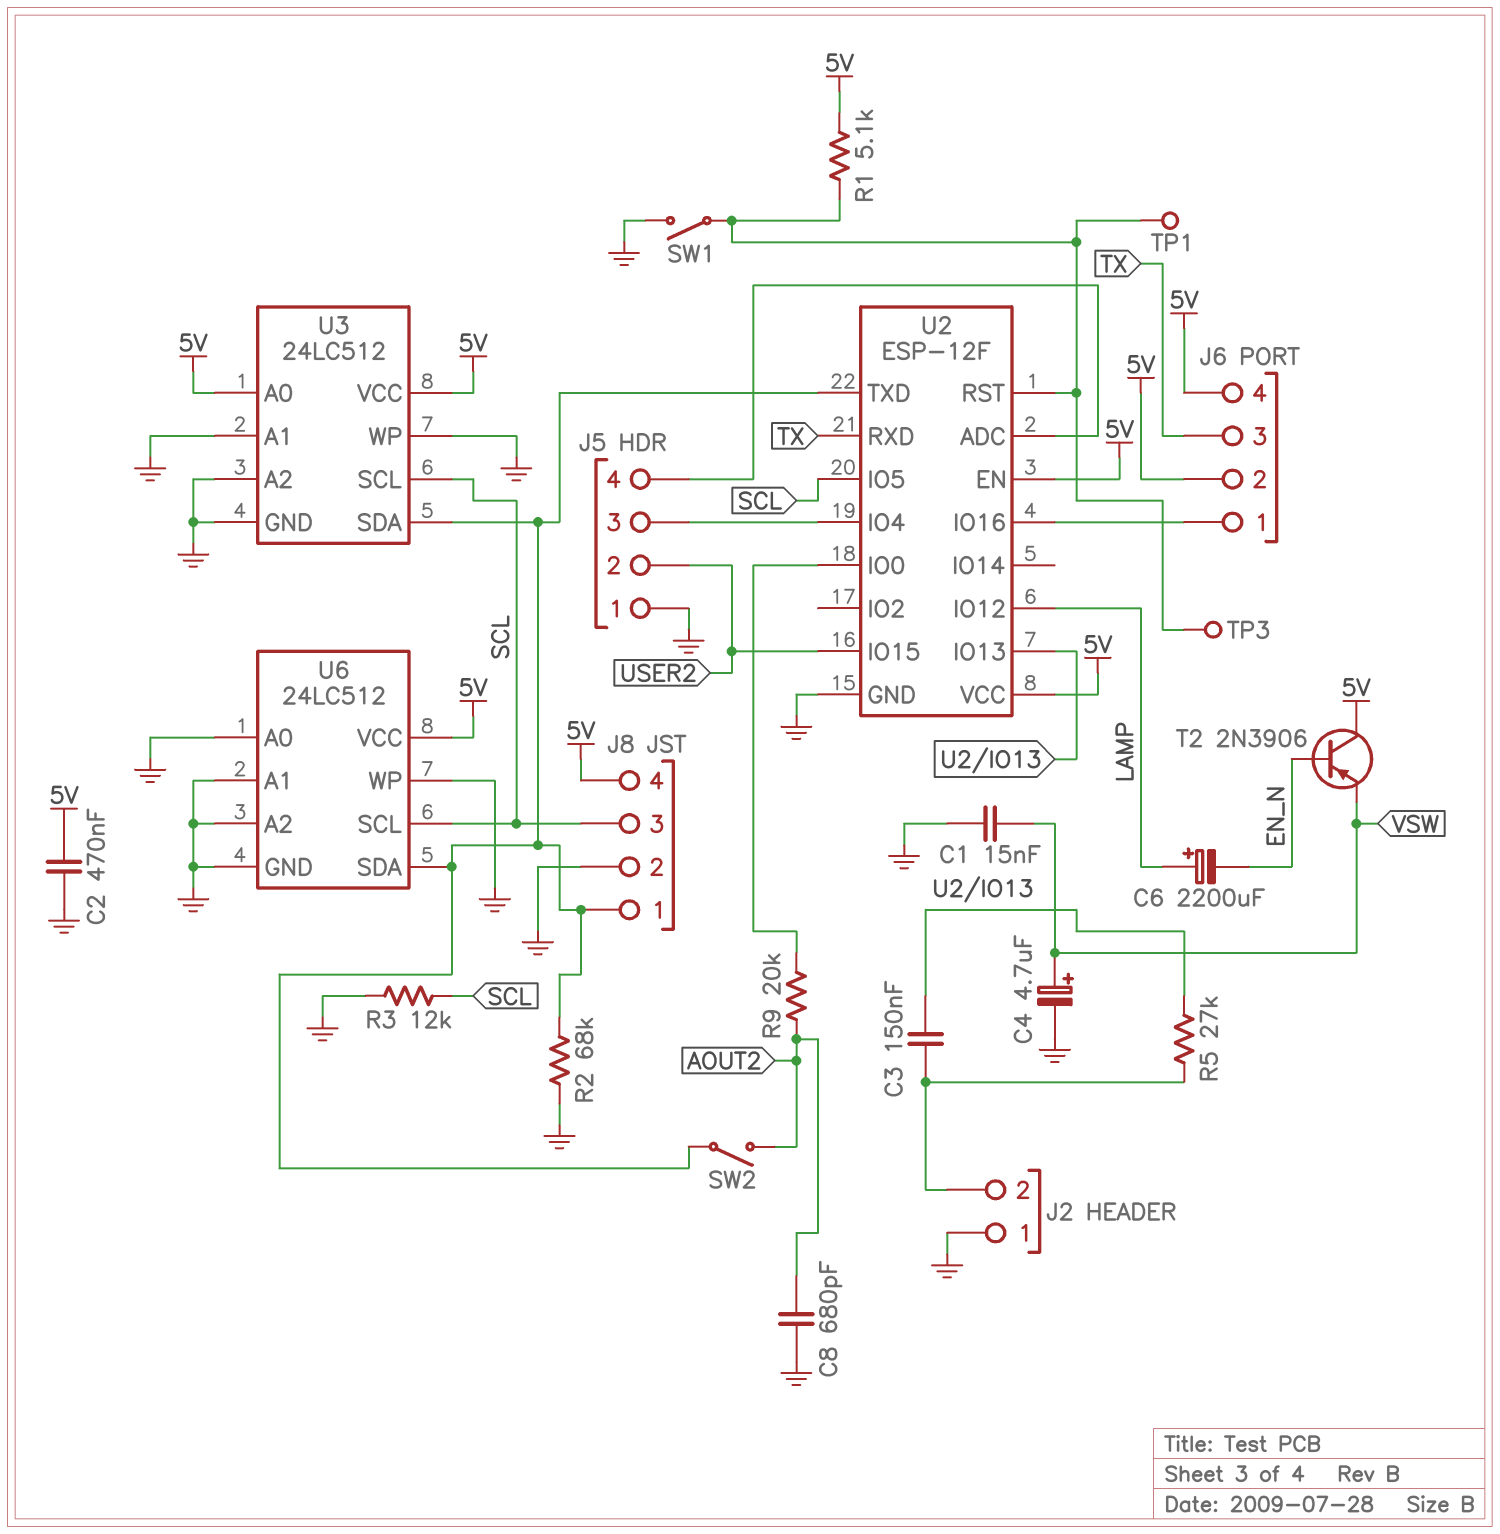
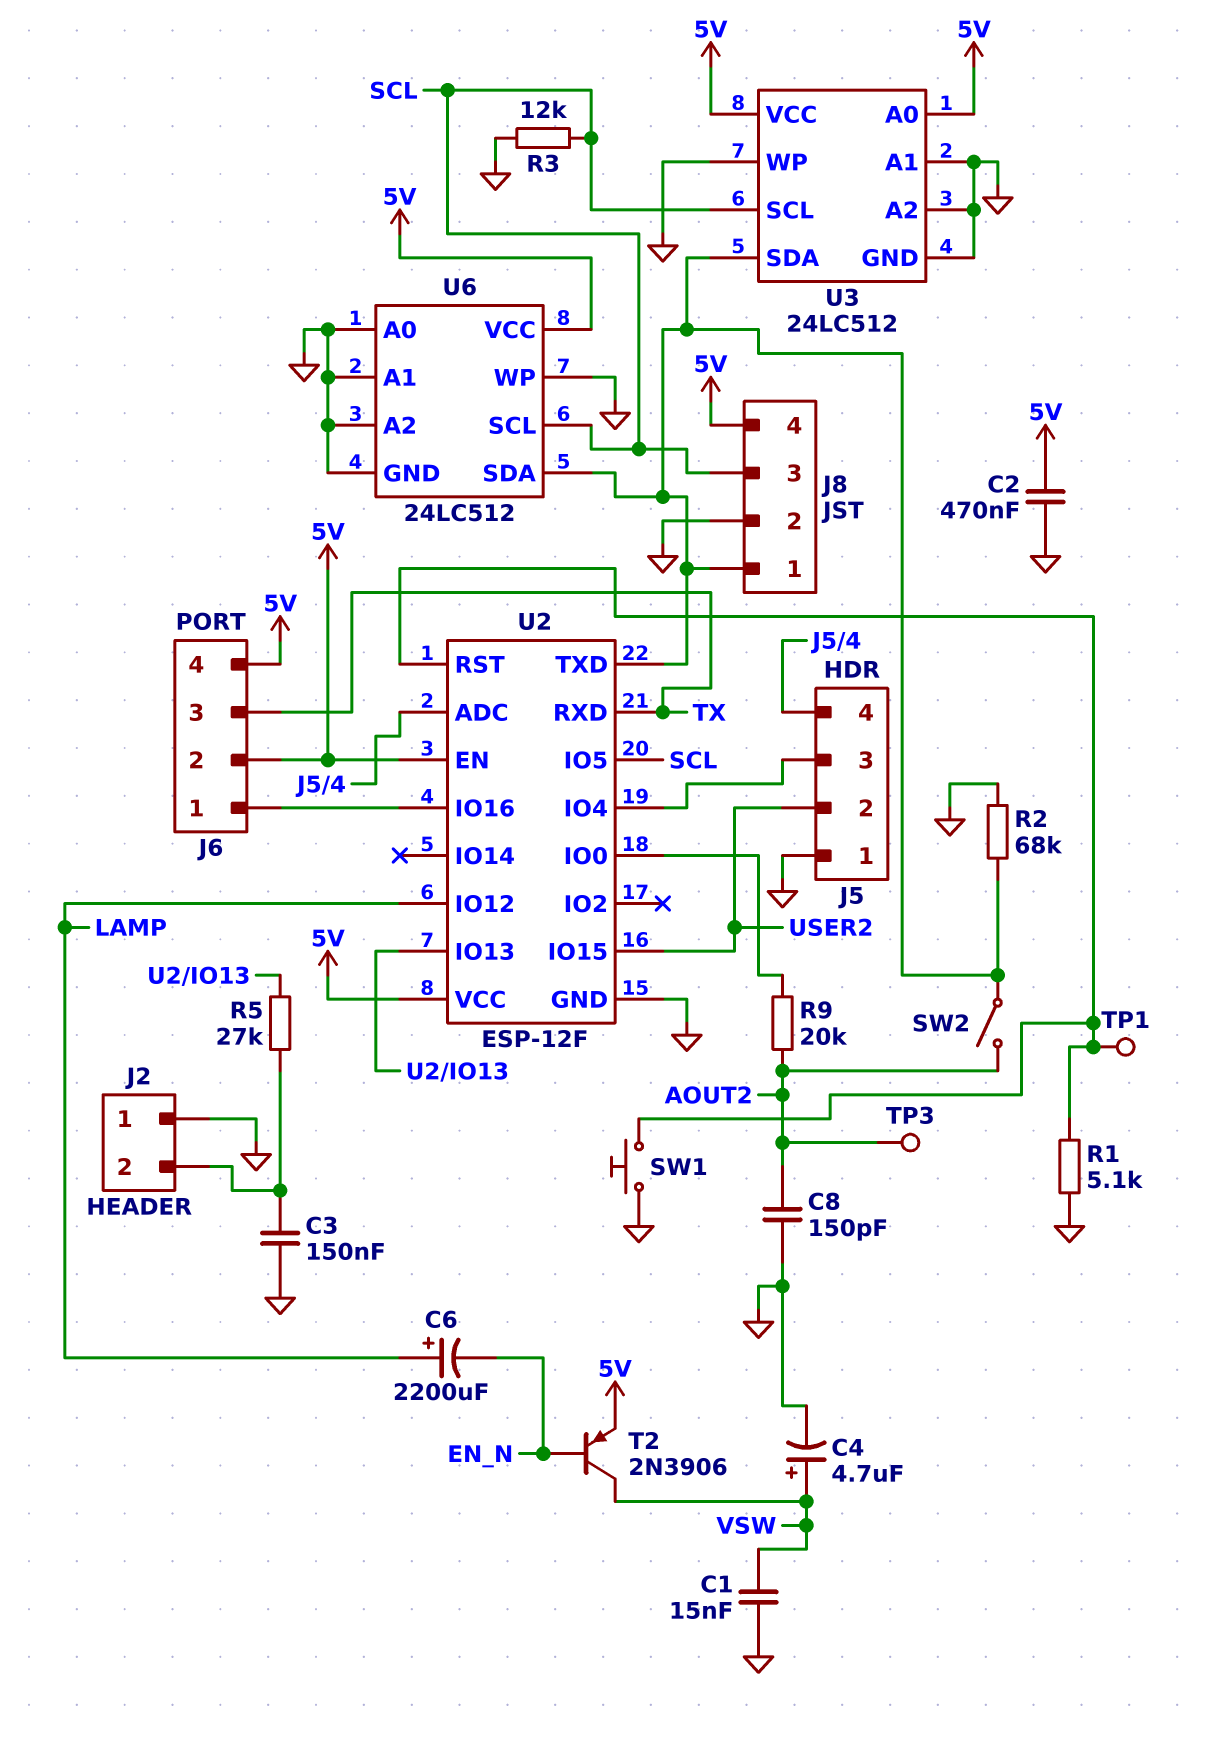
C3: 150nF (J2/2, U2/IO13) -> 150nF (GND, J2/2)
C8: 680pF (AOUT2, GND) -> 150pF (AOUT2, GND)
R1: 5.1k (5V, U2/RST) -> 5.1k (GND, U2/RST)
SW1: switch (GND, U2/RST) -> button (GND, U2/RST)
T2: PNP 2N3906 (B EN_N, C 5V, E VSW) -> PNP 2N3906 (B EN_N, C VSW, E 5V)
TP3: test point (U2/RST) -> test point (AOUT2)

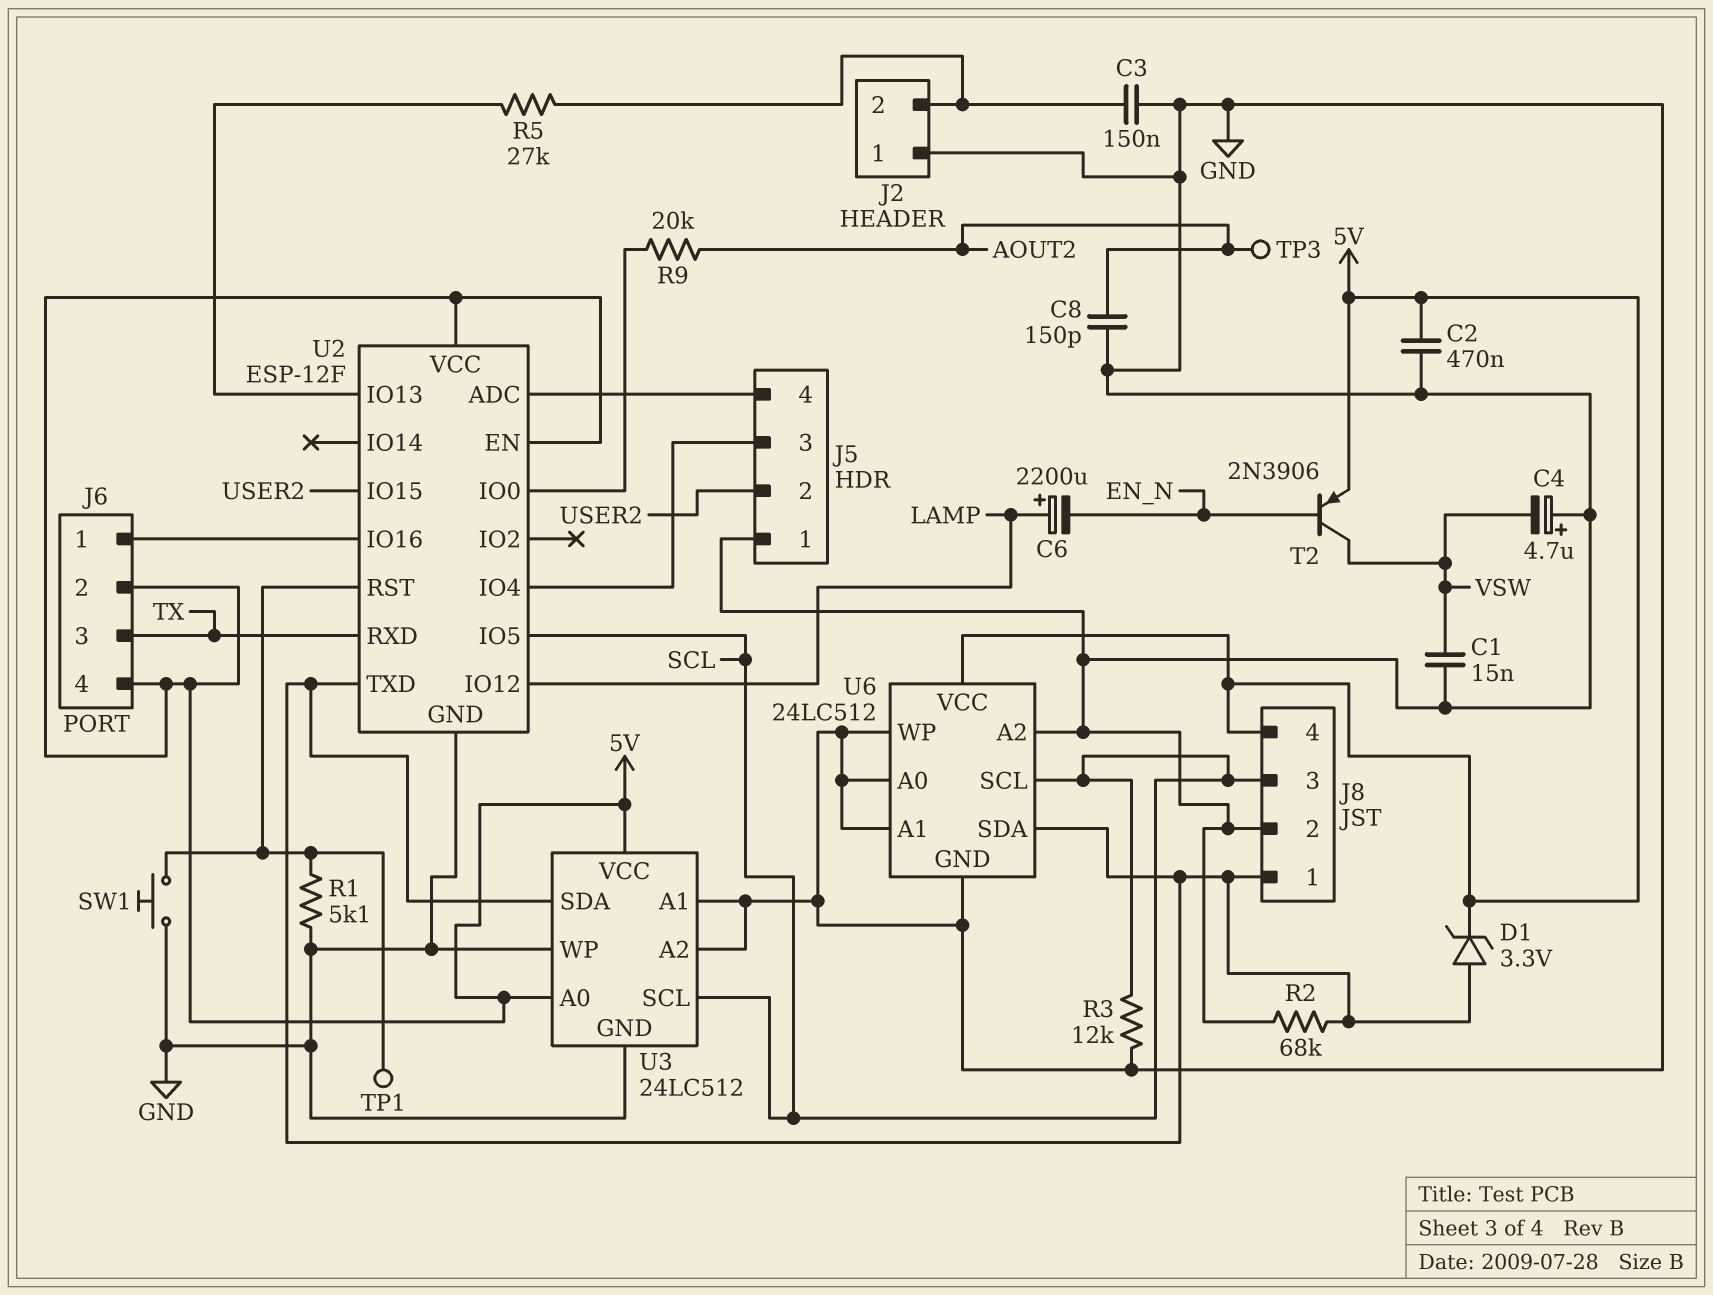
C4: 4.7uF (plus VSW, minus GND) -> 4.7uF (plus GND, minus VSW)
D1: none -> zener 3.3V (A J8/1, K 5V)
SW2: switch (AOUT2, J8/1) -> none

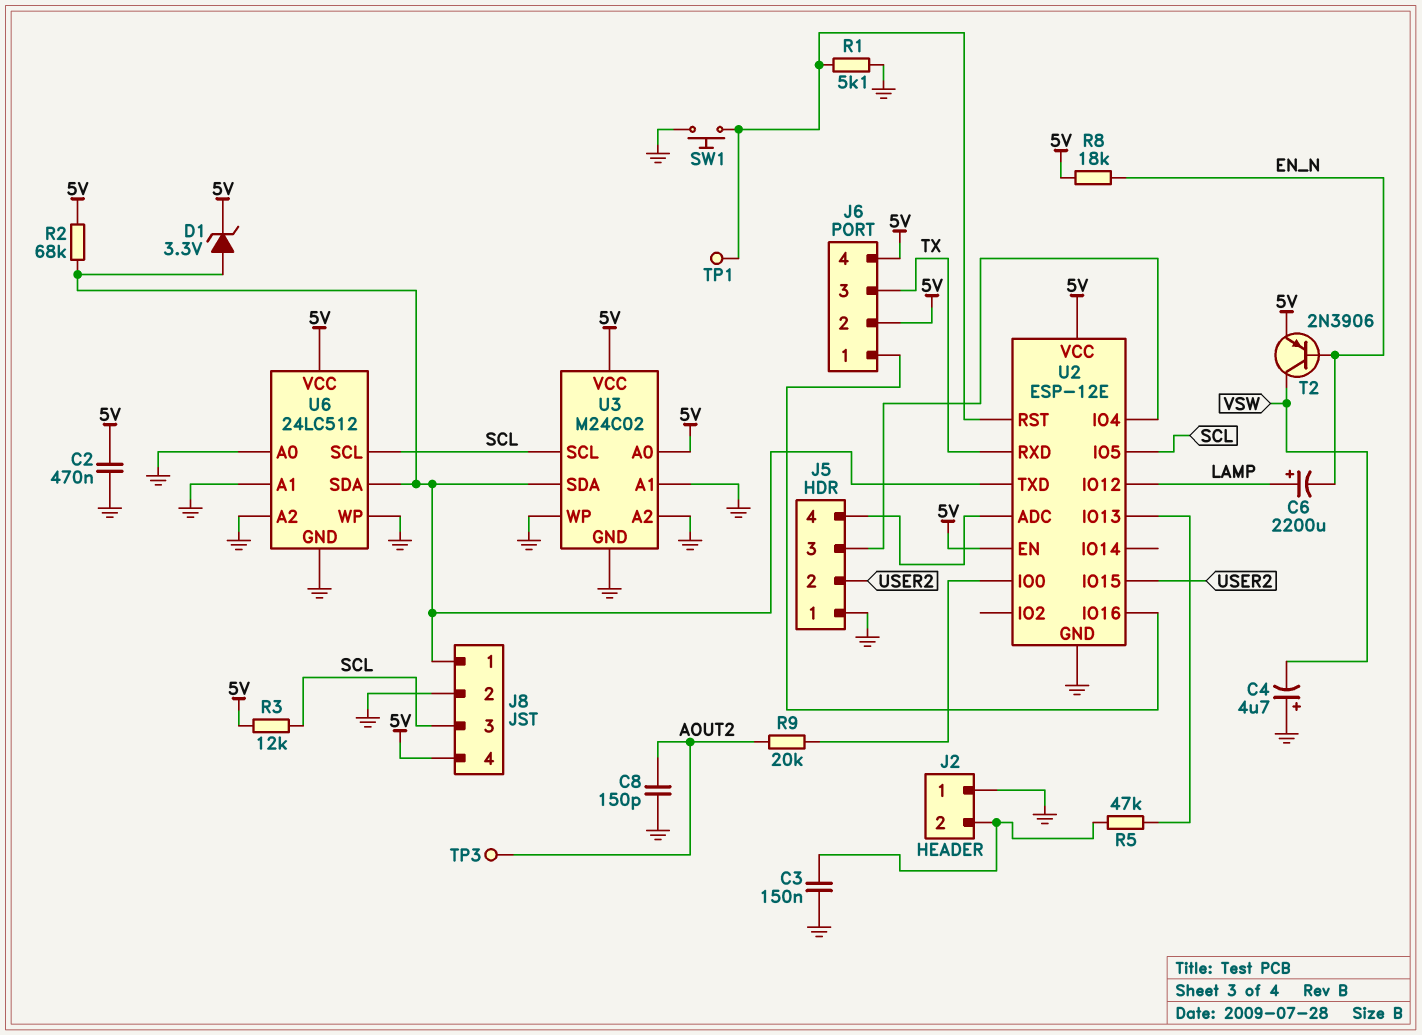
C1: 15nF (GND, VSW) -> none
R2: 68k (GND, J8/1) -> 68k (5V, J8/1)
R3: 12k (GND, SCL) -> 12k (5V, SCL)
R5: 27k (J2/2, U2/IO13) -> 47k (J2/2, U2/IO13)
R8: none -> 18k (5V, EN_N)
U2: ESP-12F -> ESP-12E
U3: 24LC512 -> M24C02

